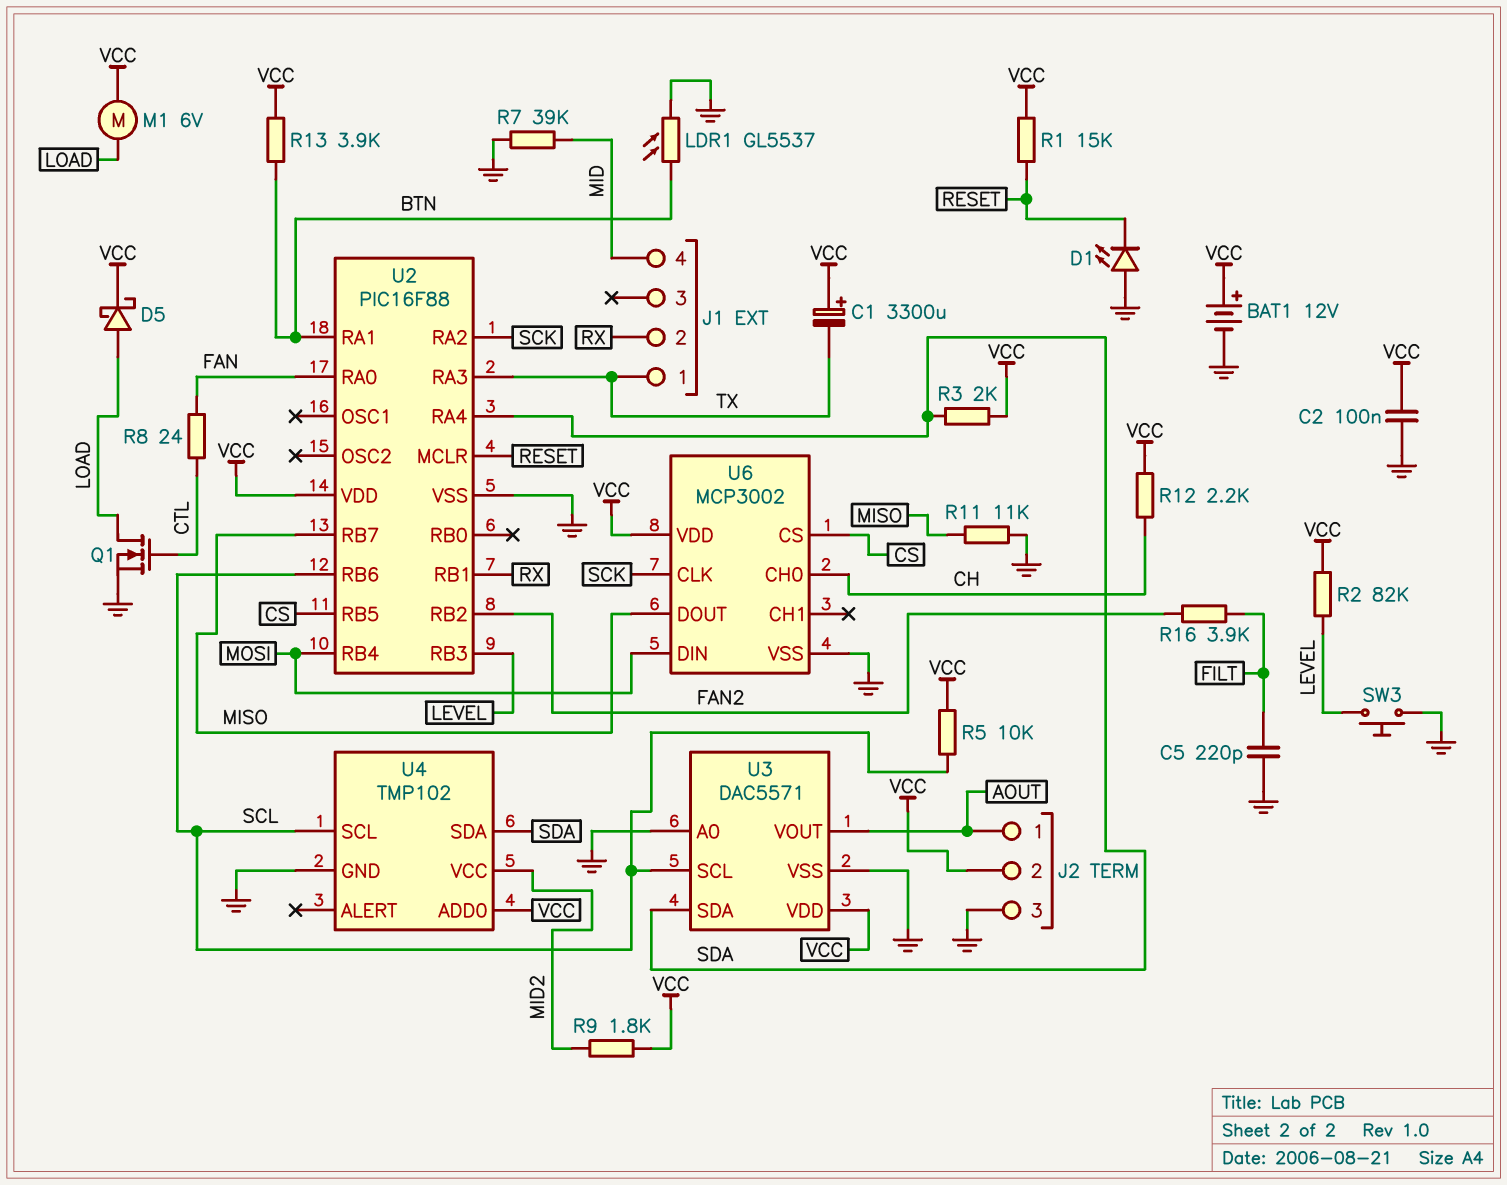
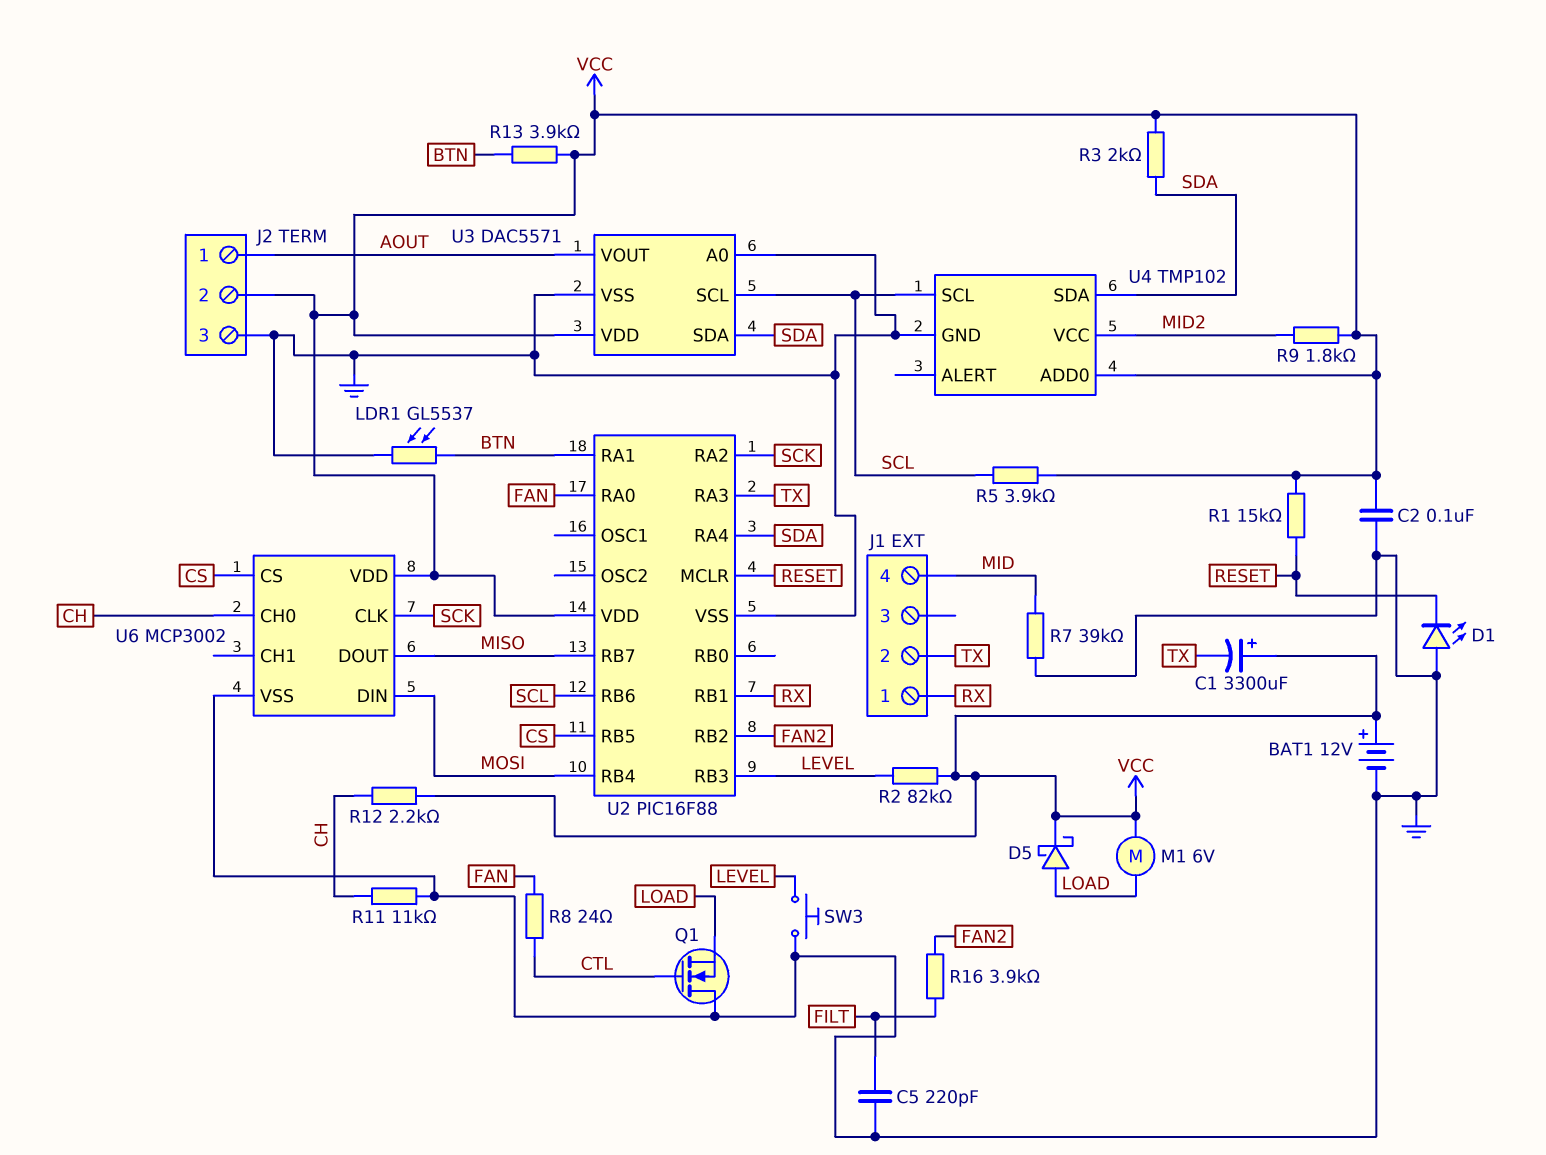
J1 pin 1: TX -> RX
J1 pin 2: RX -> TX
Q1: NMOS (G CTL, D LOAD, S GND) -> NMOS (G CTL, D GND, S LOAD)
R5: 10k (SCL, VCC) -> 3.9k (SCL, VCC)
R11: 11k (GND, MISO) -> 11k (CH, GND)

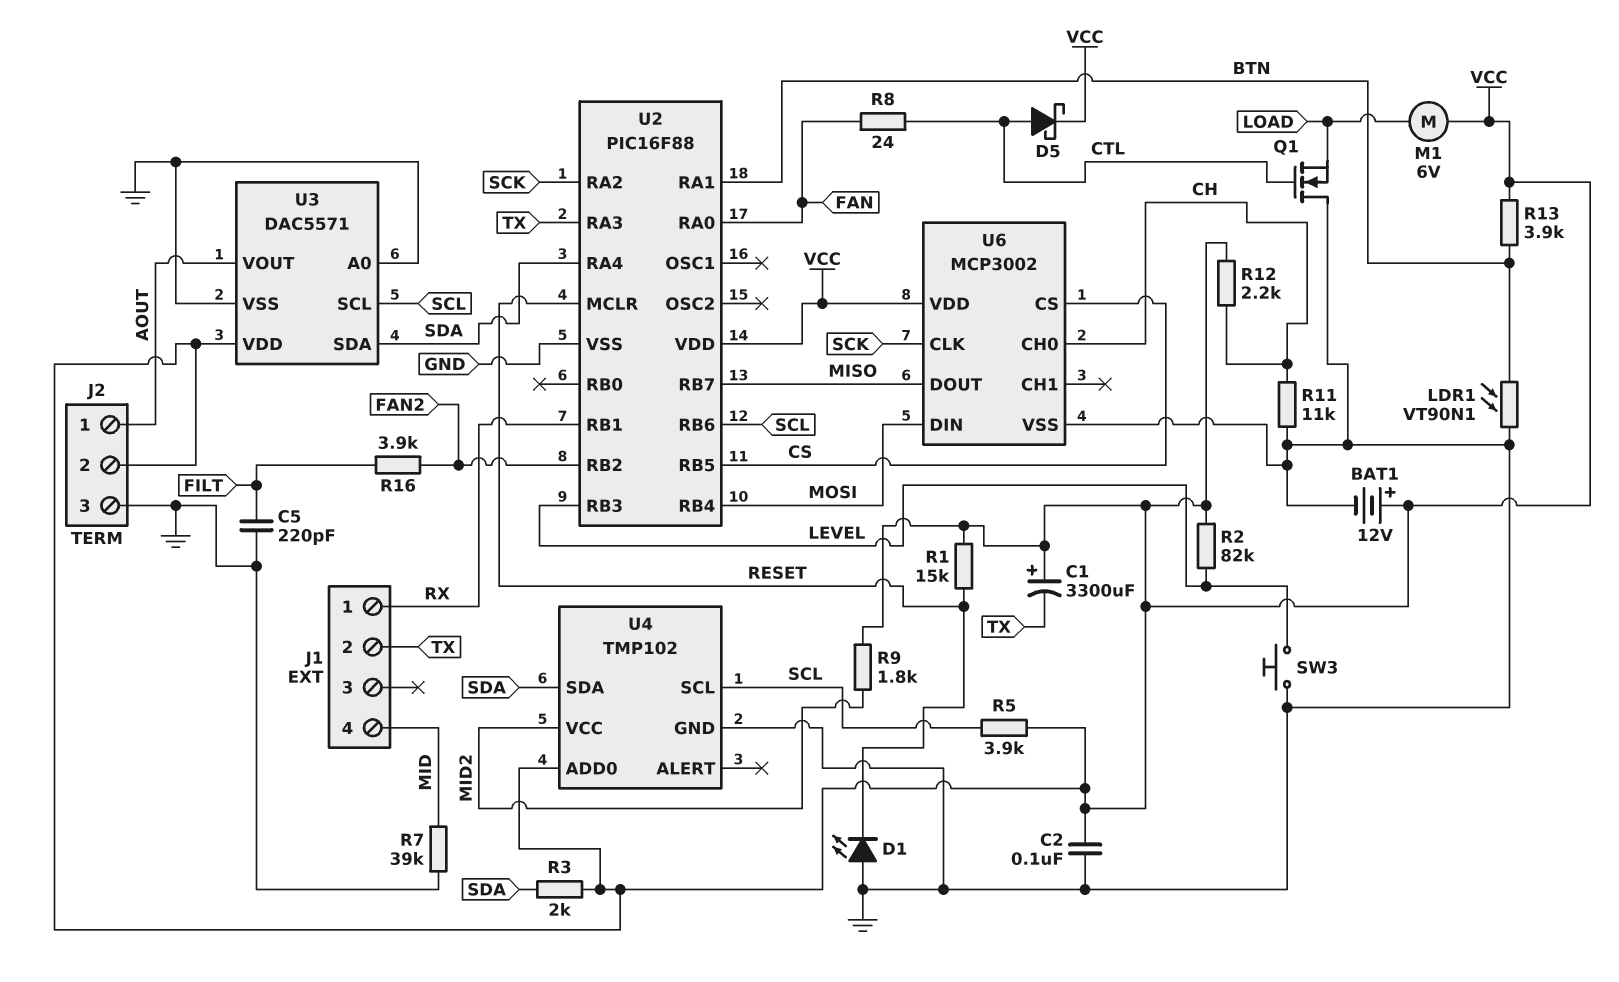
D5: schottky (A LOAD, K VCC) -> schottky (A CTL, K VCC)
LDR1: GL5537 (BTN, GND) -> VT90N1 (BTN, GND)

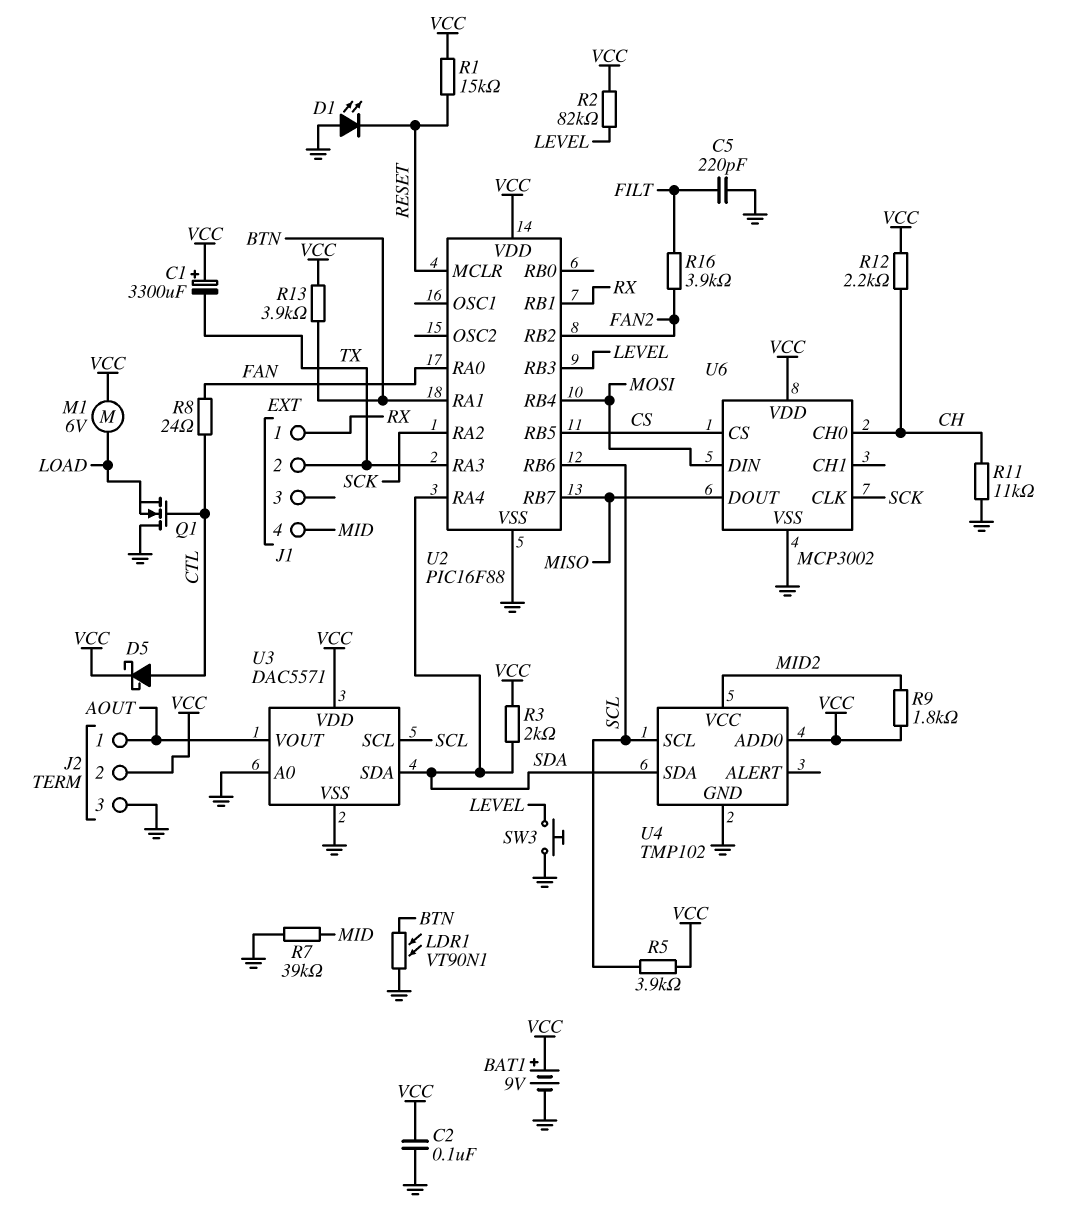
BAT1: 12V (plus VCC, minus GND) -> 9V (plus VCC, minus GND)

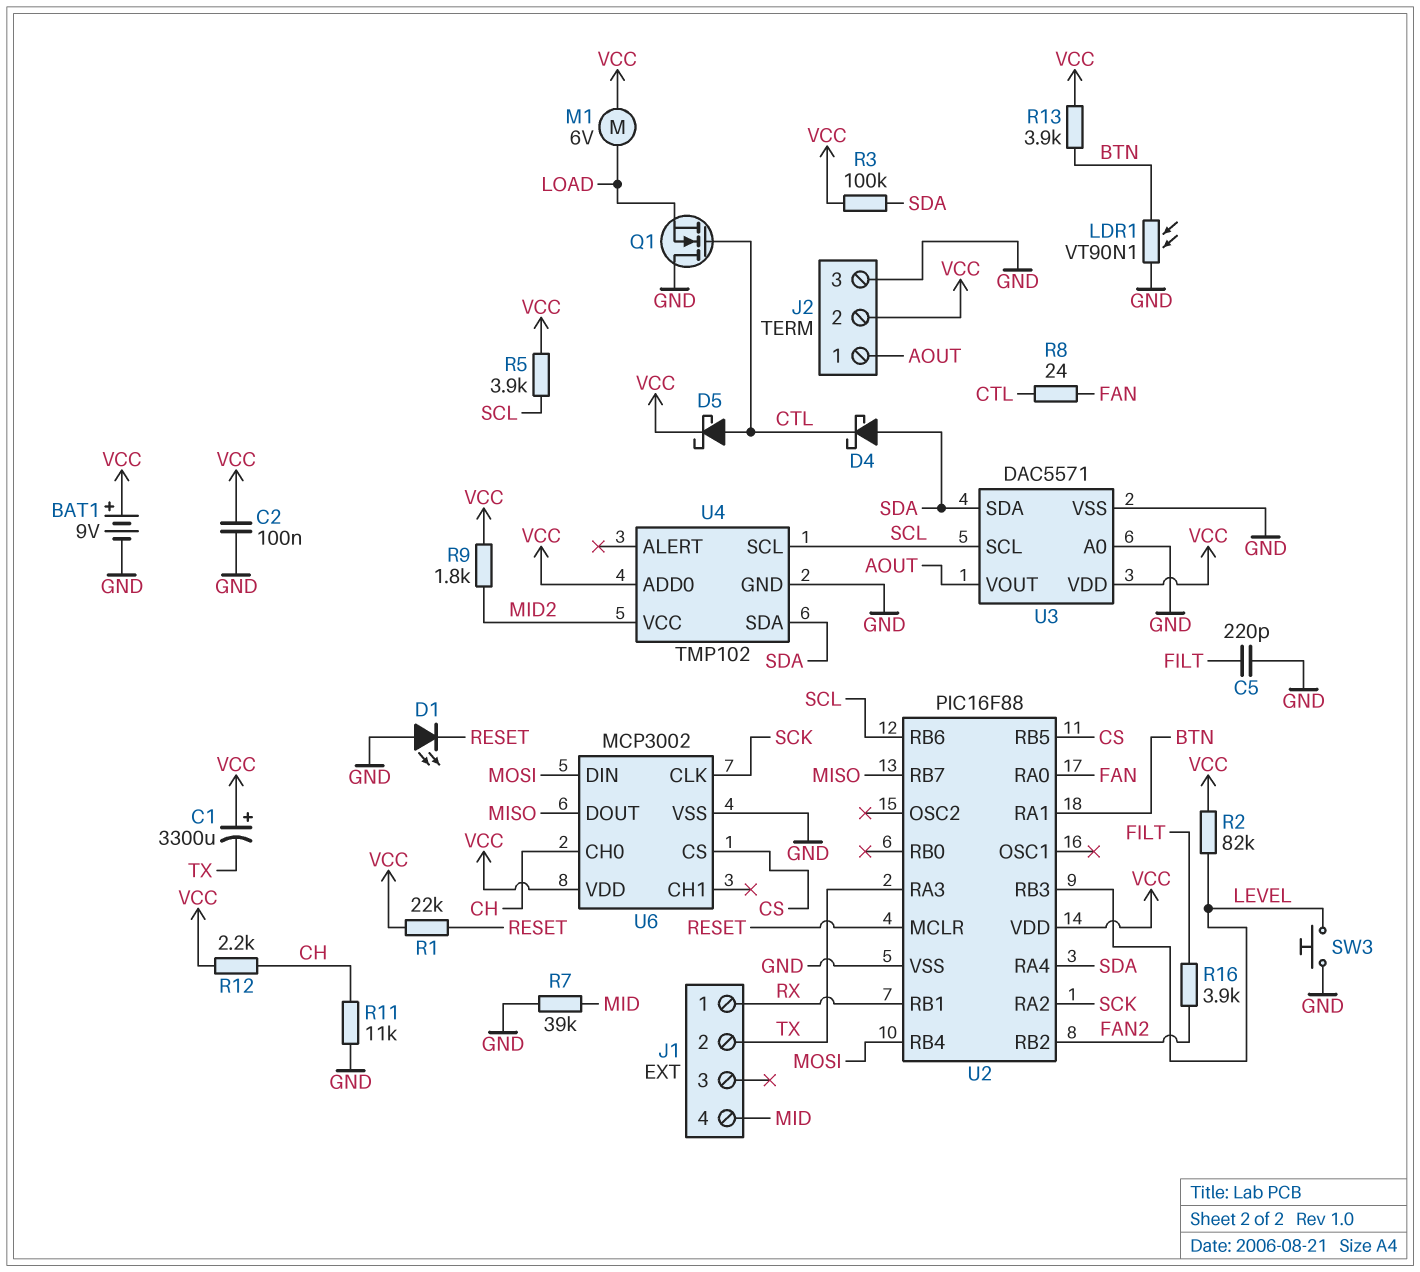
D4: none -> schottky (A SDA, K CTL)
R1: 15k (RESET, VCC) -> 22k (RESET, VCC)
R3: 2k (SDA, VCC) -> 100k (SDA, VCC)

